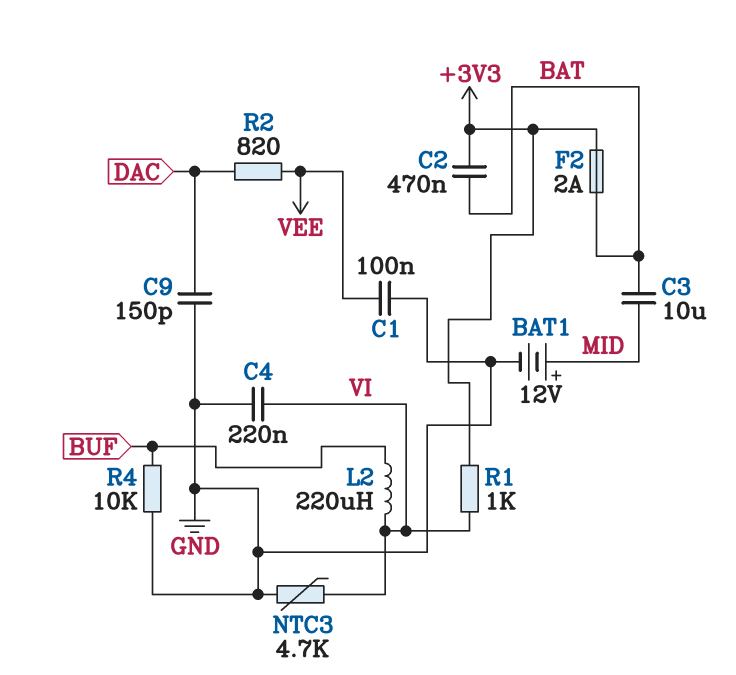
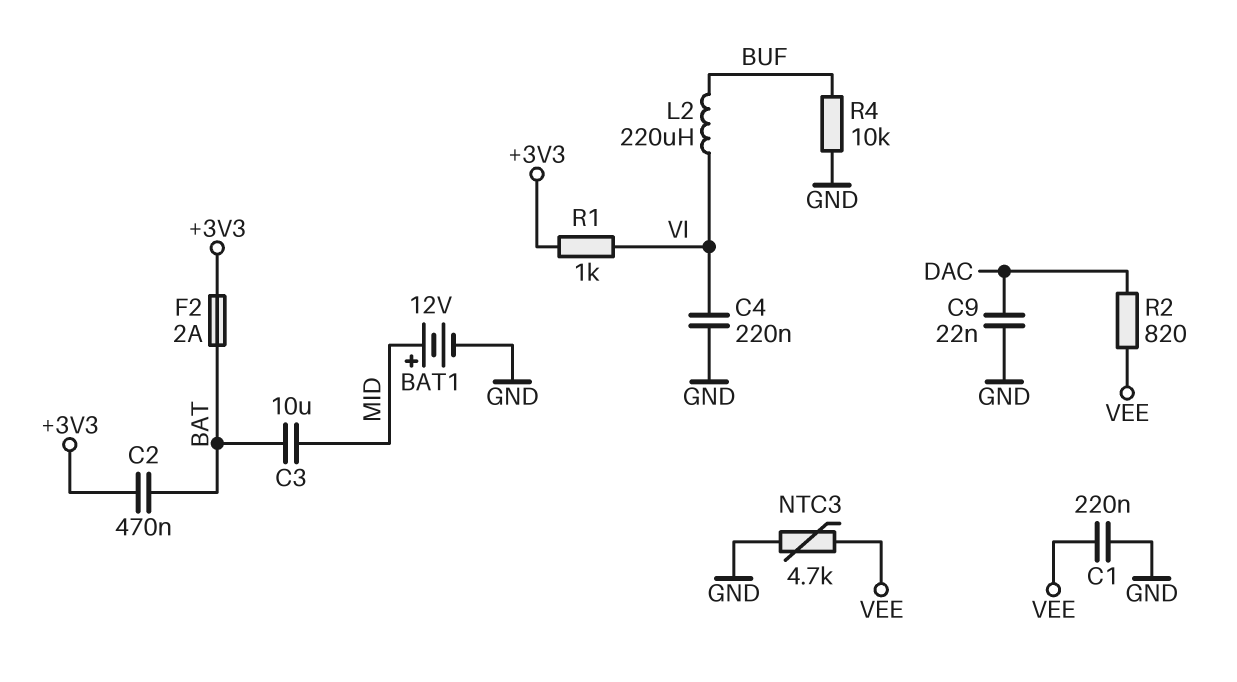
C1: 100nF (GND, VEE) -> 220nF (GND, VEE)
C9: 150pF (DAC, GND) -> 22nF (DAC, GND)
NTC3: 4.7k (GND, VI) -> 4.7k (GND, VEE)

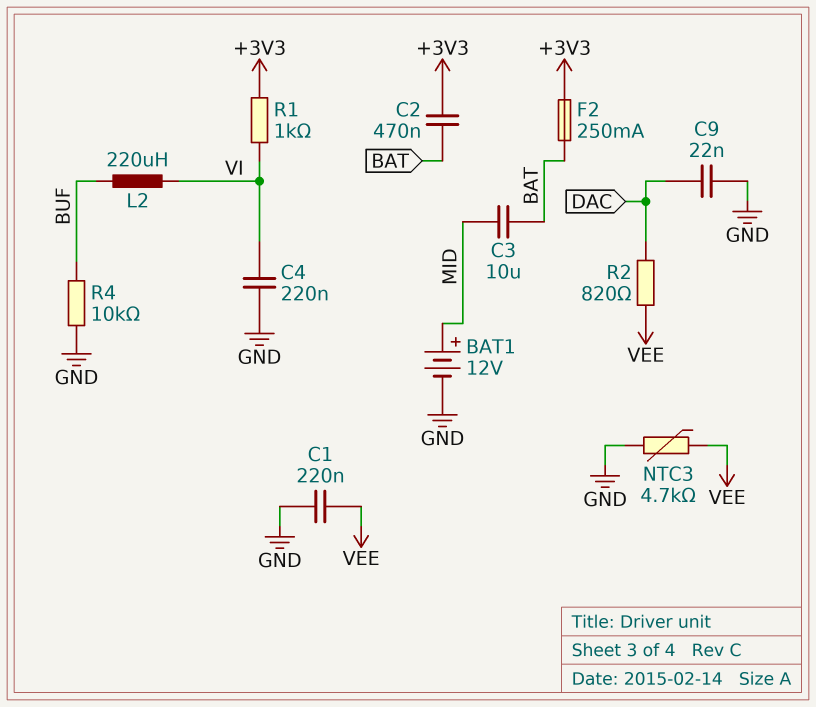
F2: 2A (+3V3, BAT) -> 250mA (+3V3, BAT)

